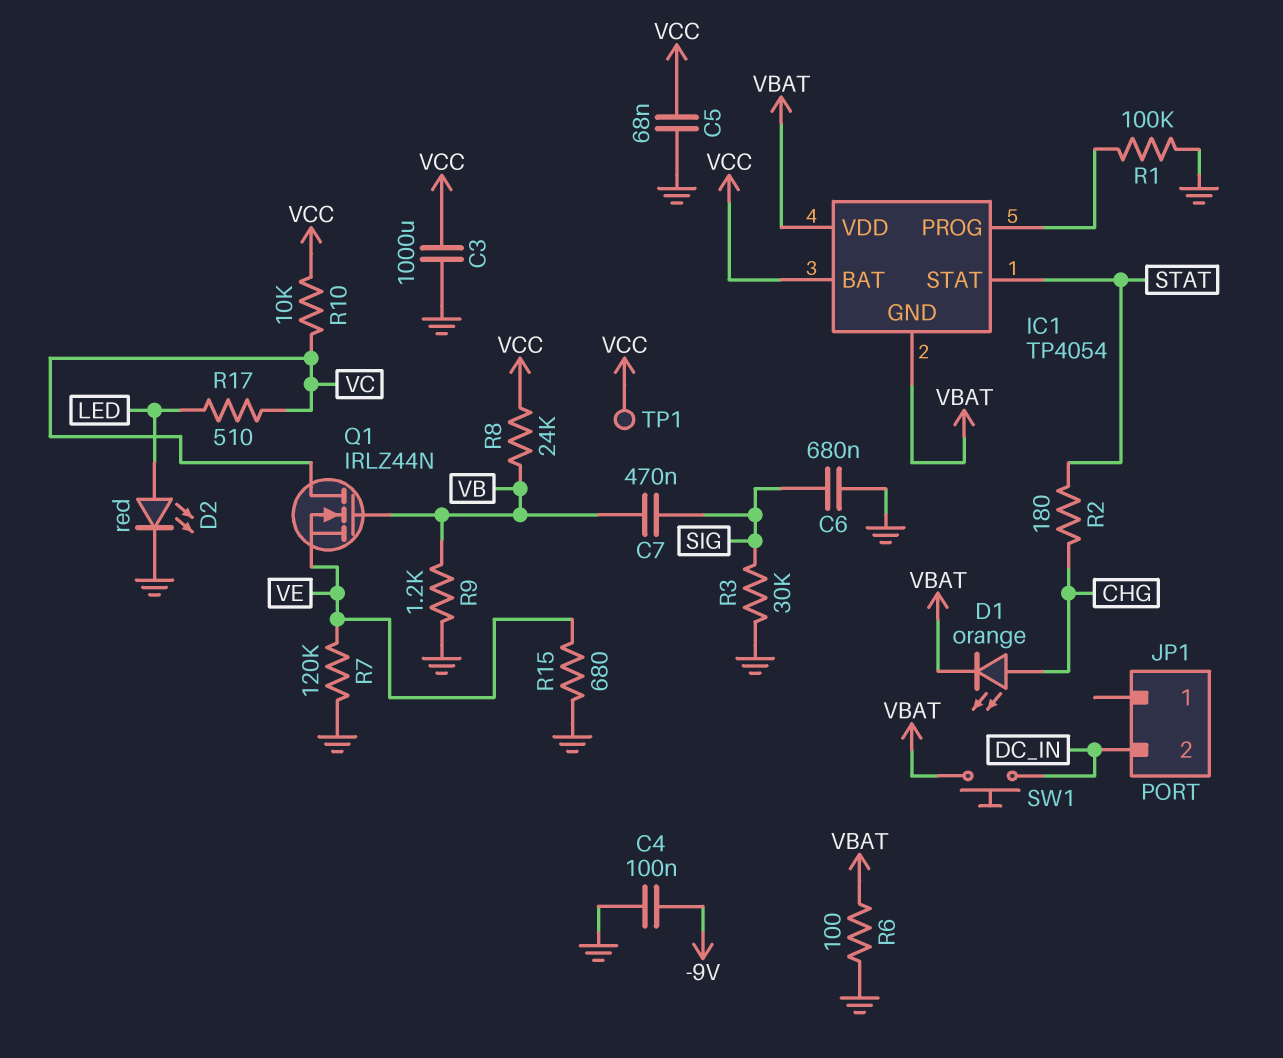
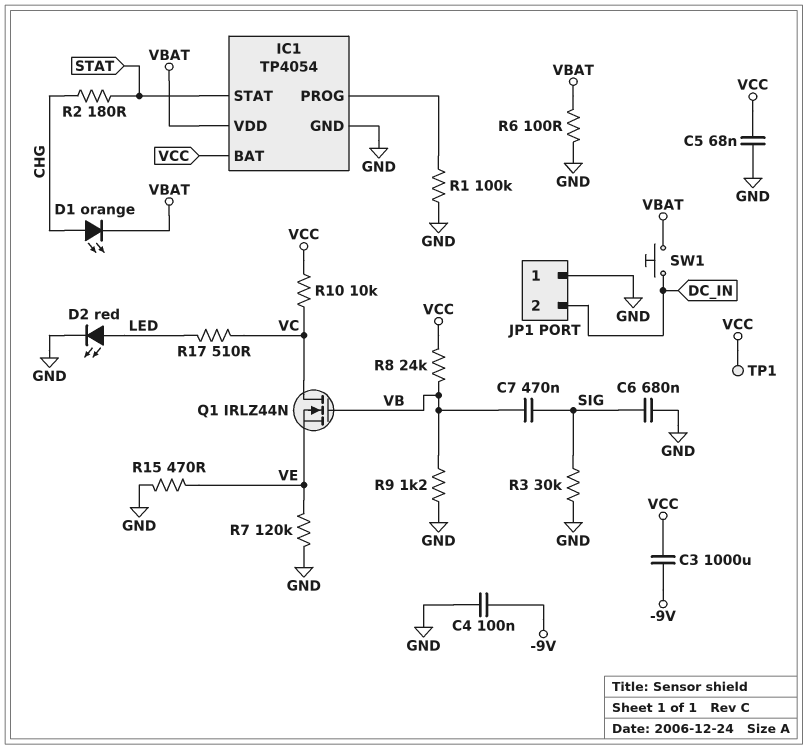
C3: 1000uF (GND, VCC) -> 1000uF (-9V, VCC)
IC1 pin GND: VBAT -> GND
JP1 pin 1: none -> GND
R15: 680 (GND, VE) -> 470 (GND, VE)

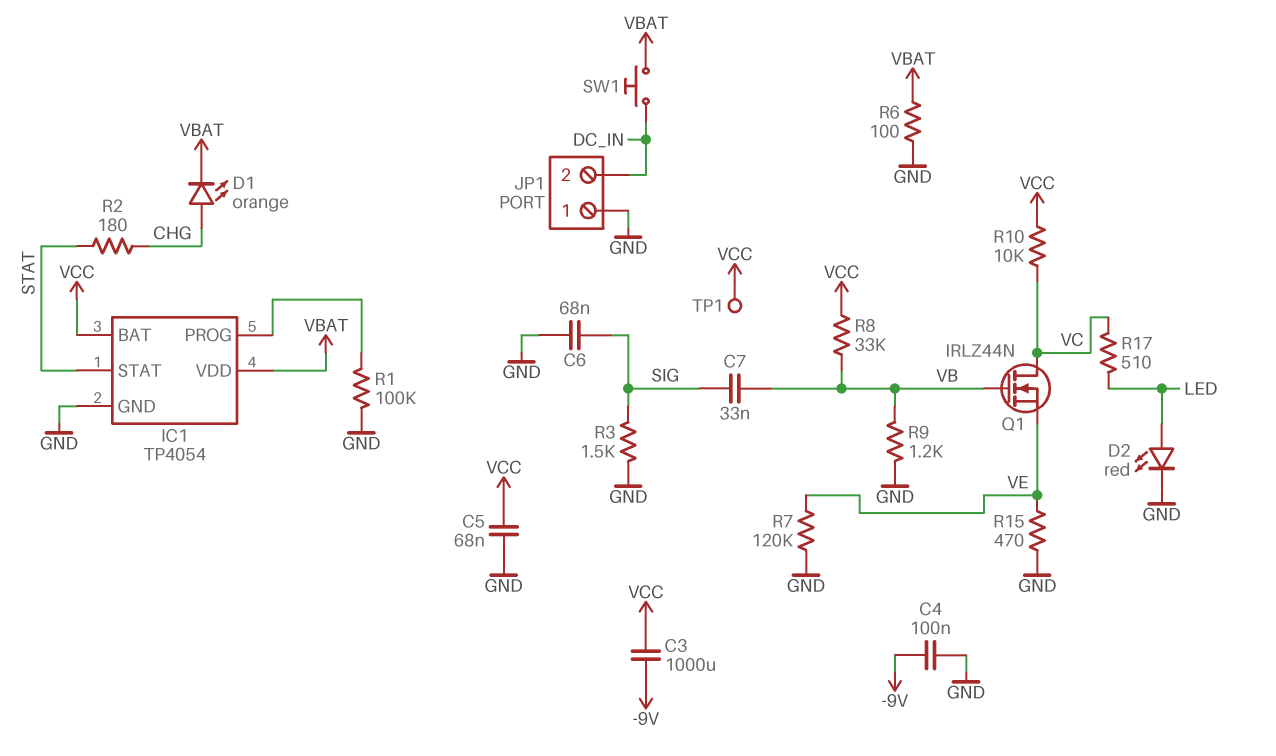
C6: 680nF (GND, SIG) -> 68nF (GND, SIG)
C7: 470nF (SIG, VB) -> 33nF (SIG, VB)
R3: 30k (GND, SIG) -> 1.5k (GND, SIG)
R8: 24k (VB, VCC) -> 33k (VB, VCC)

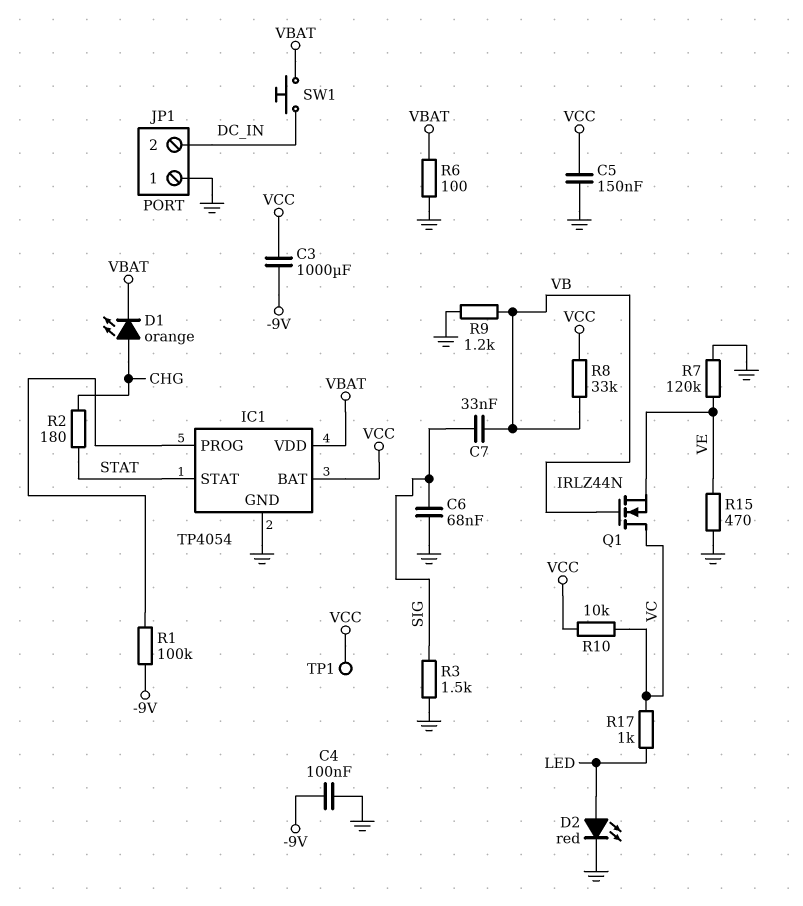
C5: 68nF (GND, VCC) -> 150nF (GND, VCC)
R1: 100k (GND, IC1/PROG) -> 100k (-9V, IC1/PROG)
R17: 510 (LED, VC) -> 1k (LED, VC)

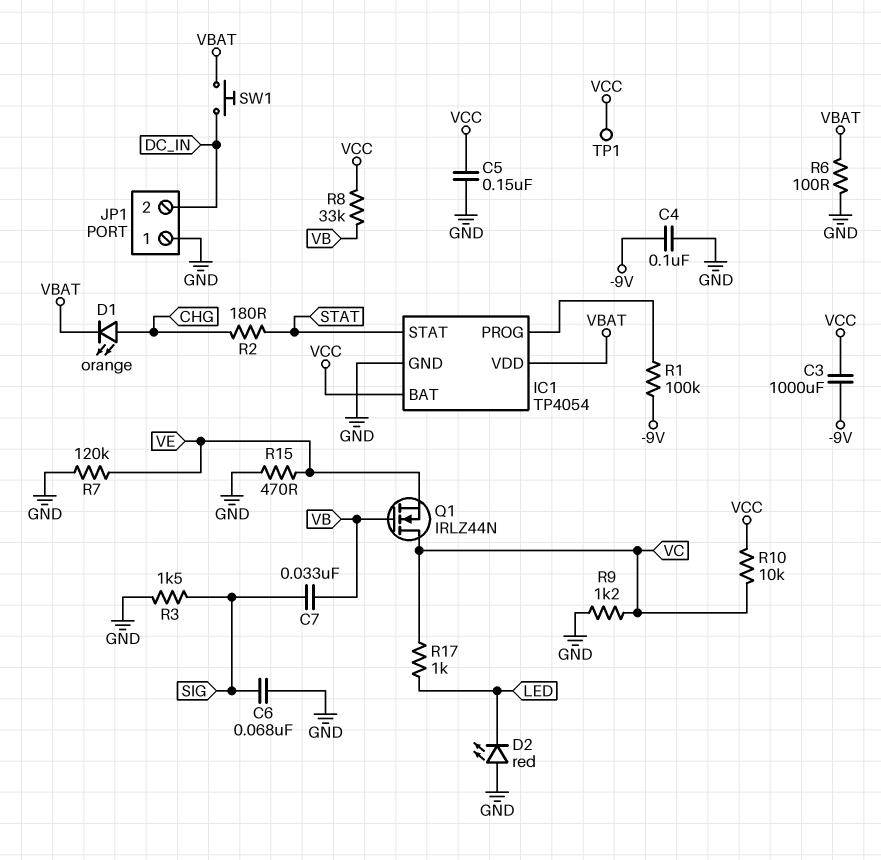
D2: LED red (A LED, K GND) -> LED red (A GND, K LED)
R9: 1.2k (GND, VB) -> 1.2k (GND, VC)

